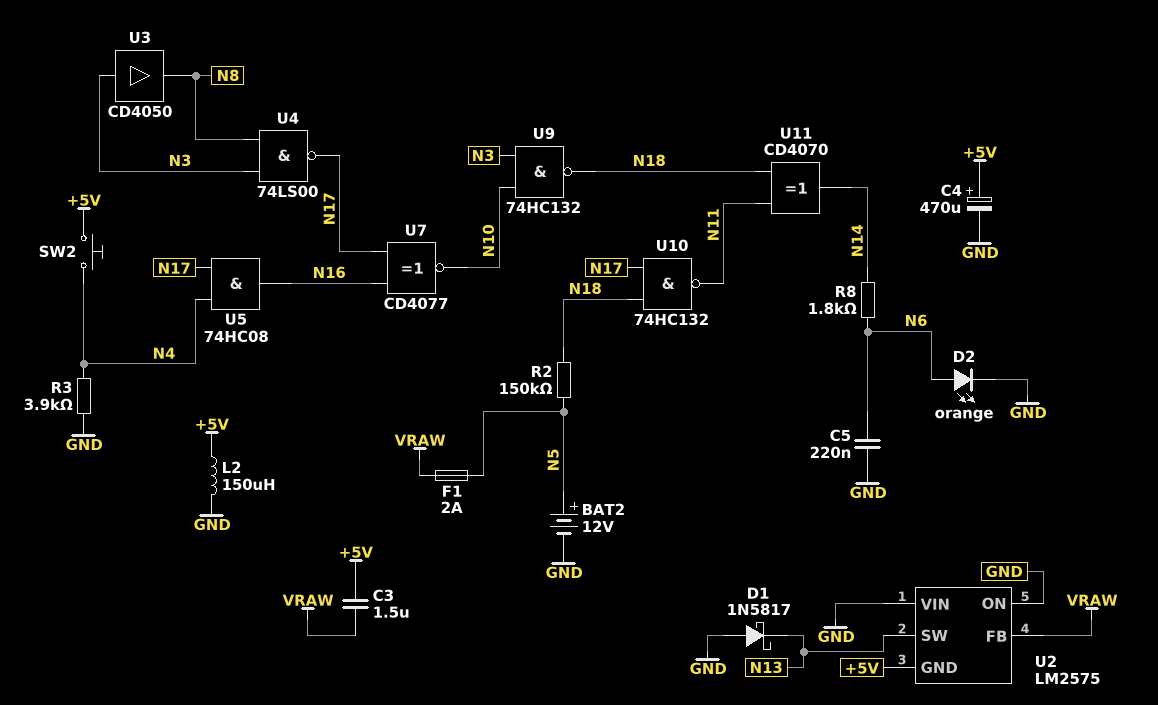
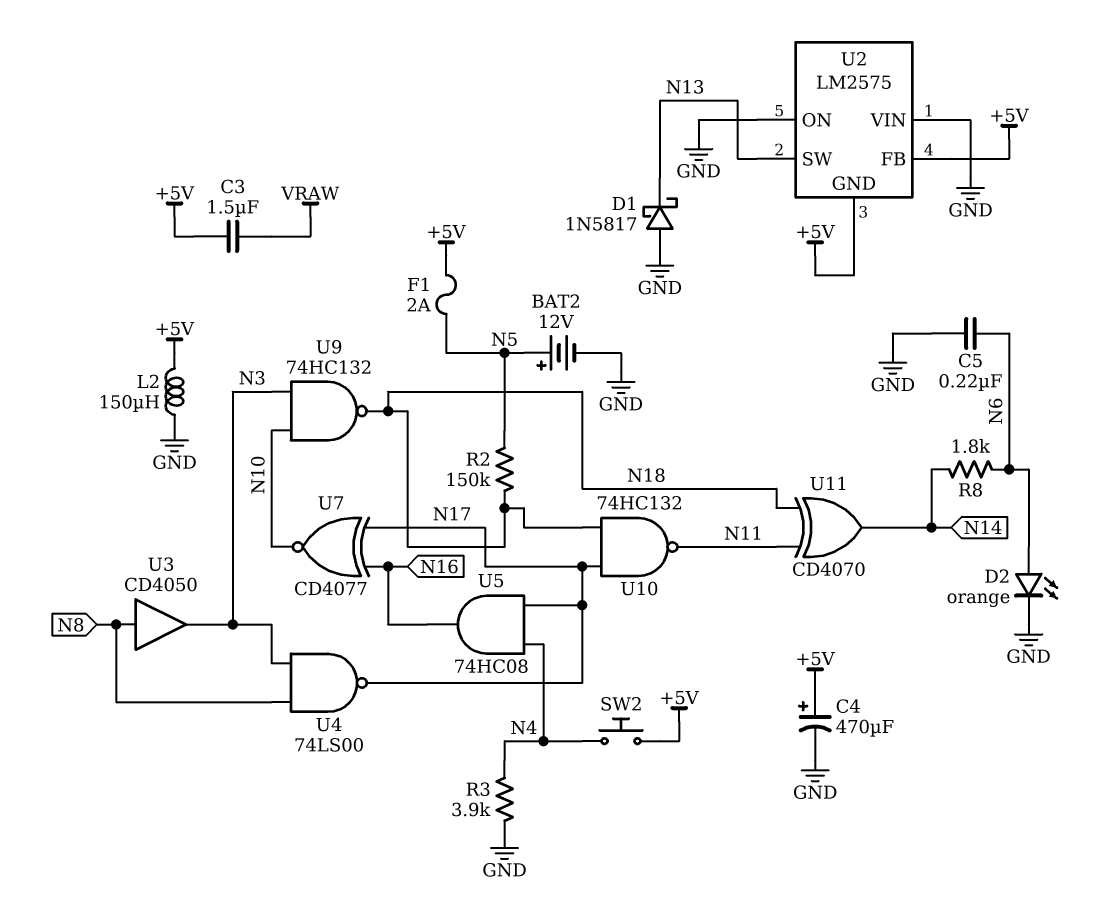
F1: 2A (N5, VRAW) -> 2A (+5V, N5)
U2 pin FB: VRAW -> +5V
U3: buffer CD4050 (in N3, out N8) -> buffer CD4050 (in N8, out N3)

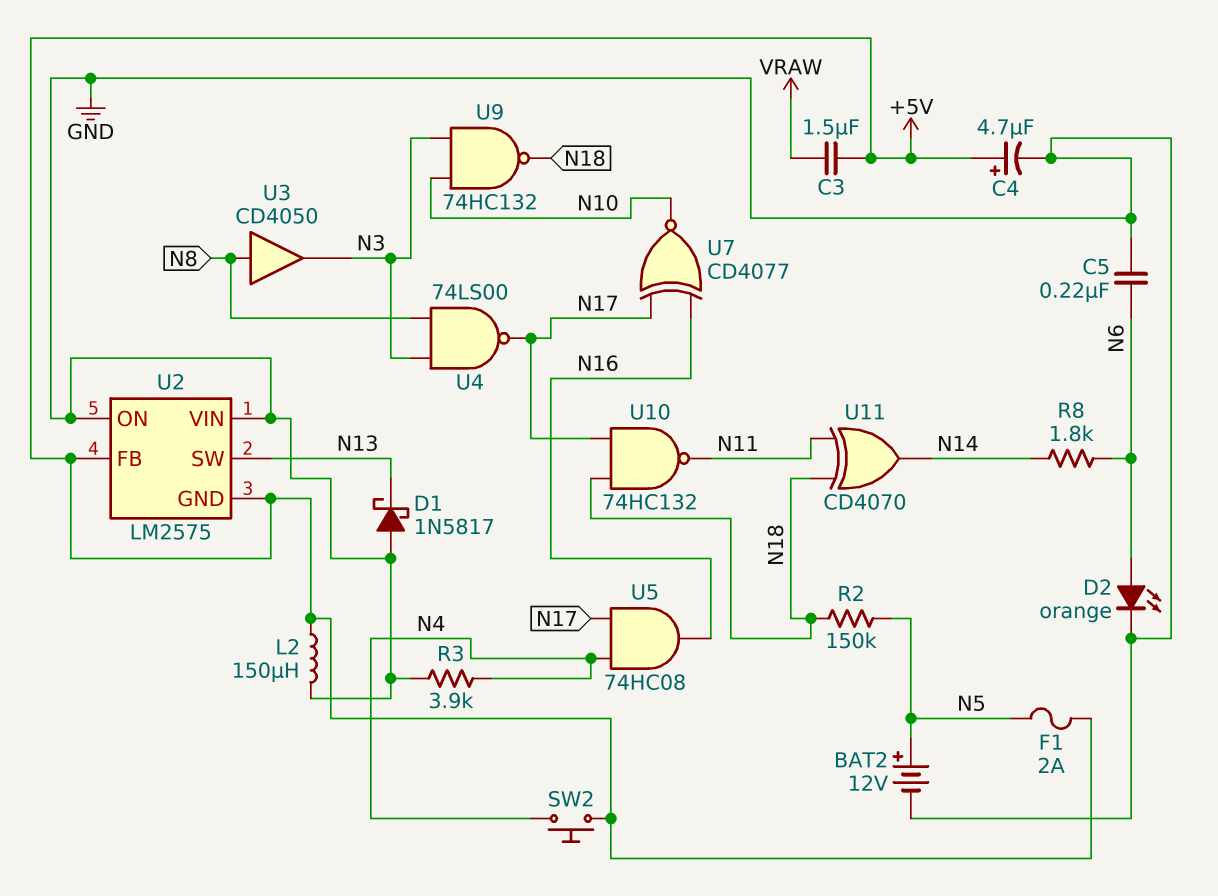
C4: 470uF (plus +5V, minus GND) -> 4.7uF (plus +5V, minus GND)

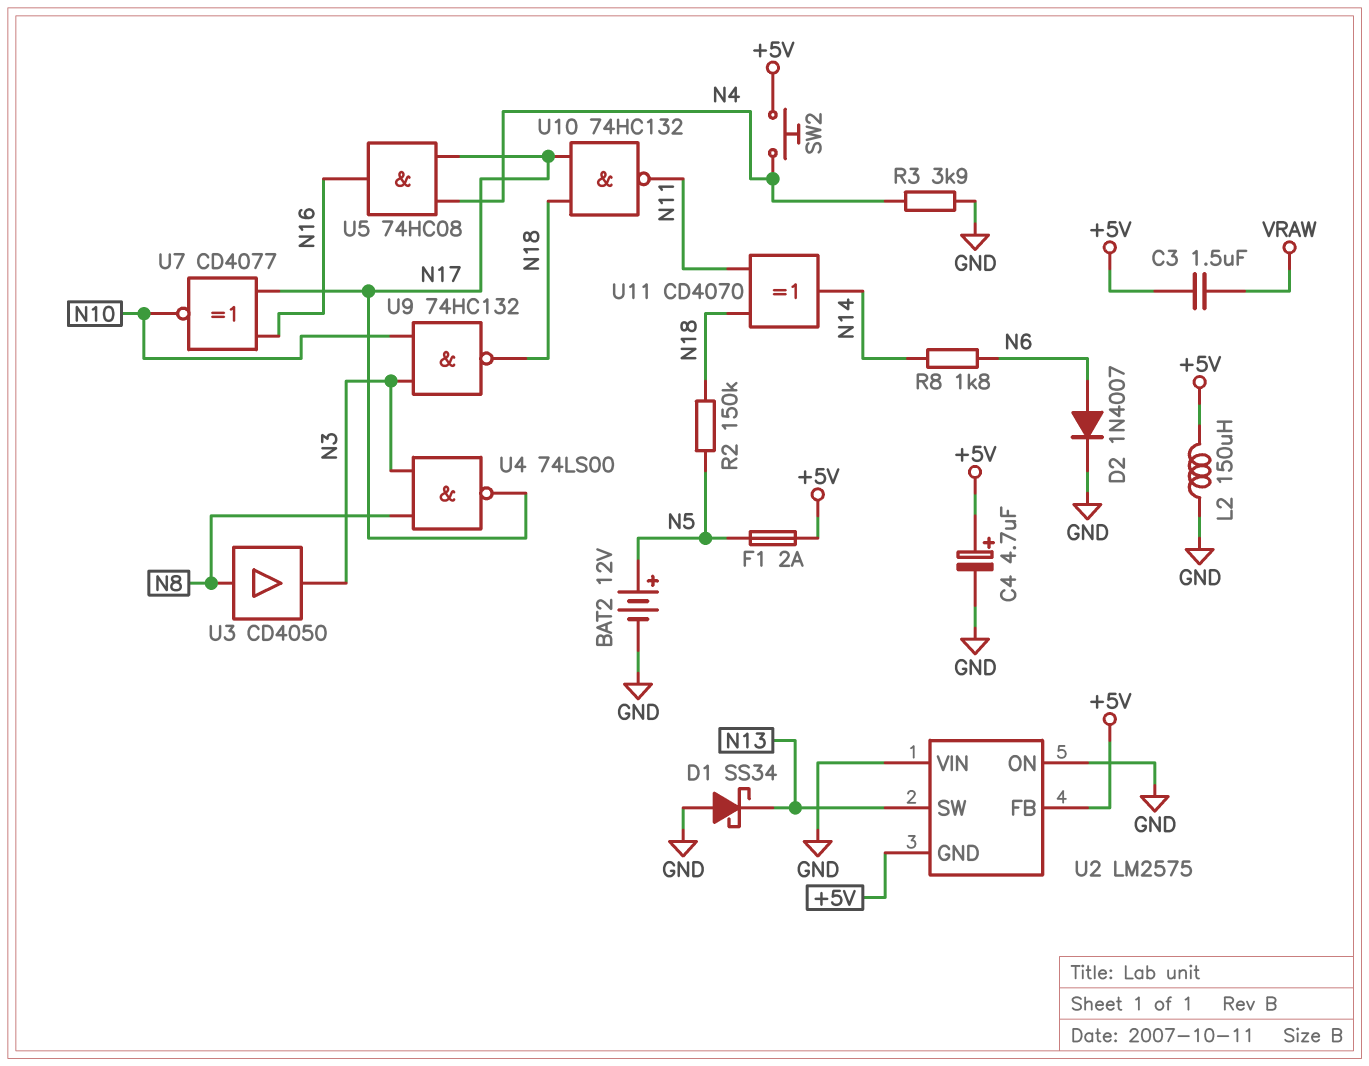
C5: 220nF (GND, N6) -> none
D1: schottky 1N5817 (A GND, K N13) -> schottky SS34 (A GND, K N13)
D2: LED orange (A N6, K GND) -> diode 1N4007 (A N6, K GND)

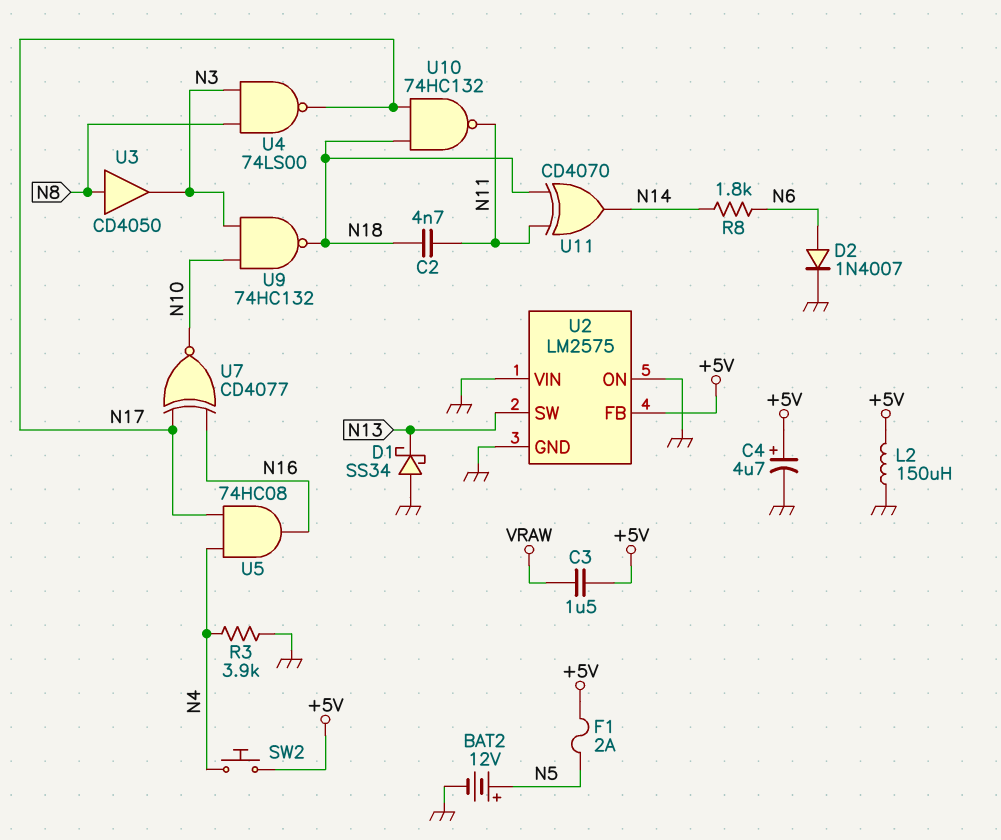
C2: none -> 4.7nF (N11, N18)
R2: 150k (N5, N18) -> none
U2 pin GND: +5V -> GND

